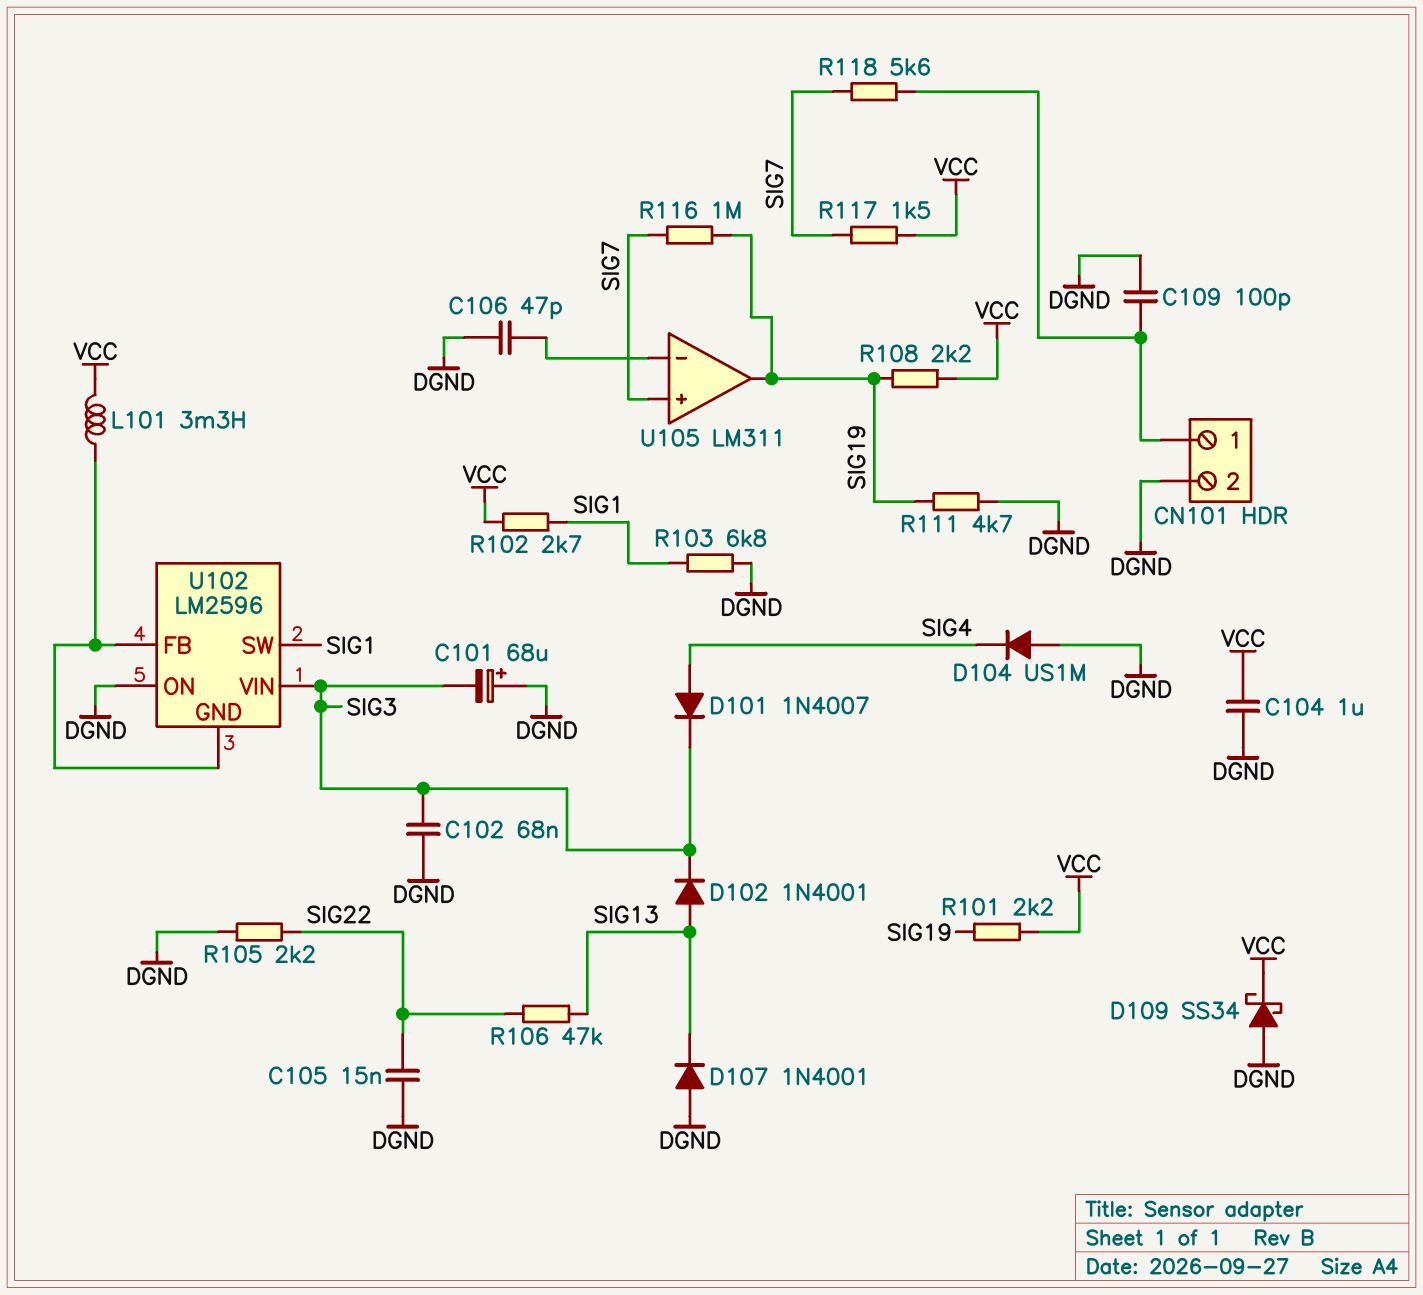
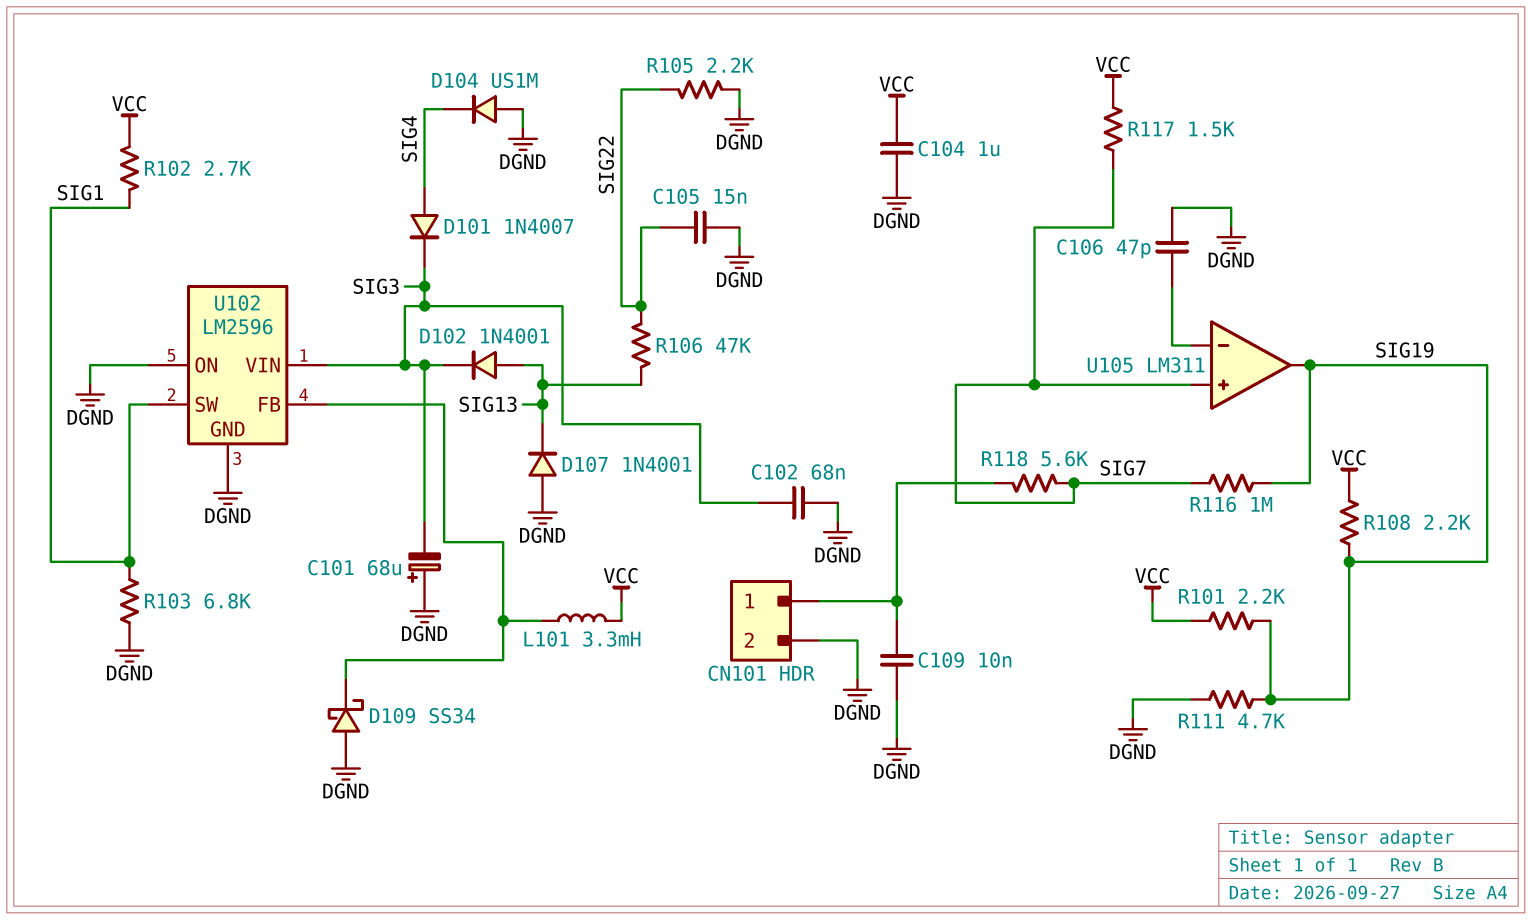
C109: 100pF (CN101/1, DGND) -> 10nF (CN101/1, DGND)
D109: schottky SS34 (A DGND, K VCC) -> schottky SS34 (A DGND, K U102/FB)
U102 pin GND: U102/FB -> DGND

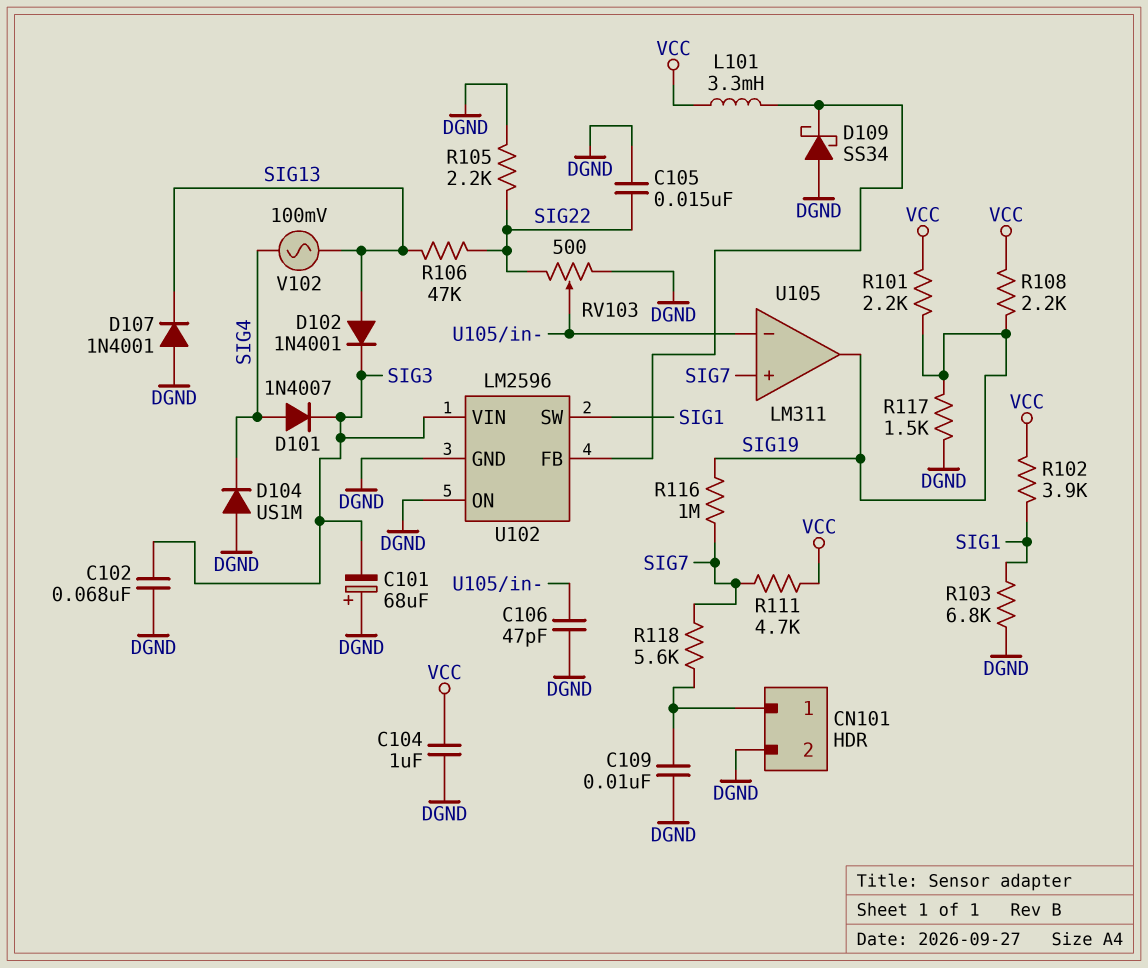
R102: 2.7k (SIG1, VCC) -> 3.9k (SIG1, VCC)
R111: 4.7k (DGND, SIG19) -> 4.7k (SIG7, VCC)
R117: 1.5k (SIG7, VCC) -> 1.5k (DGND, SIG19)
RV103: none -> 500 (DGND, SIG22, wiper U105/in-)
V102: none -> AC 100mV (SIG4, SIG13)

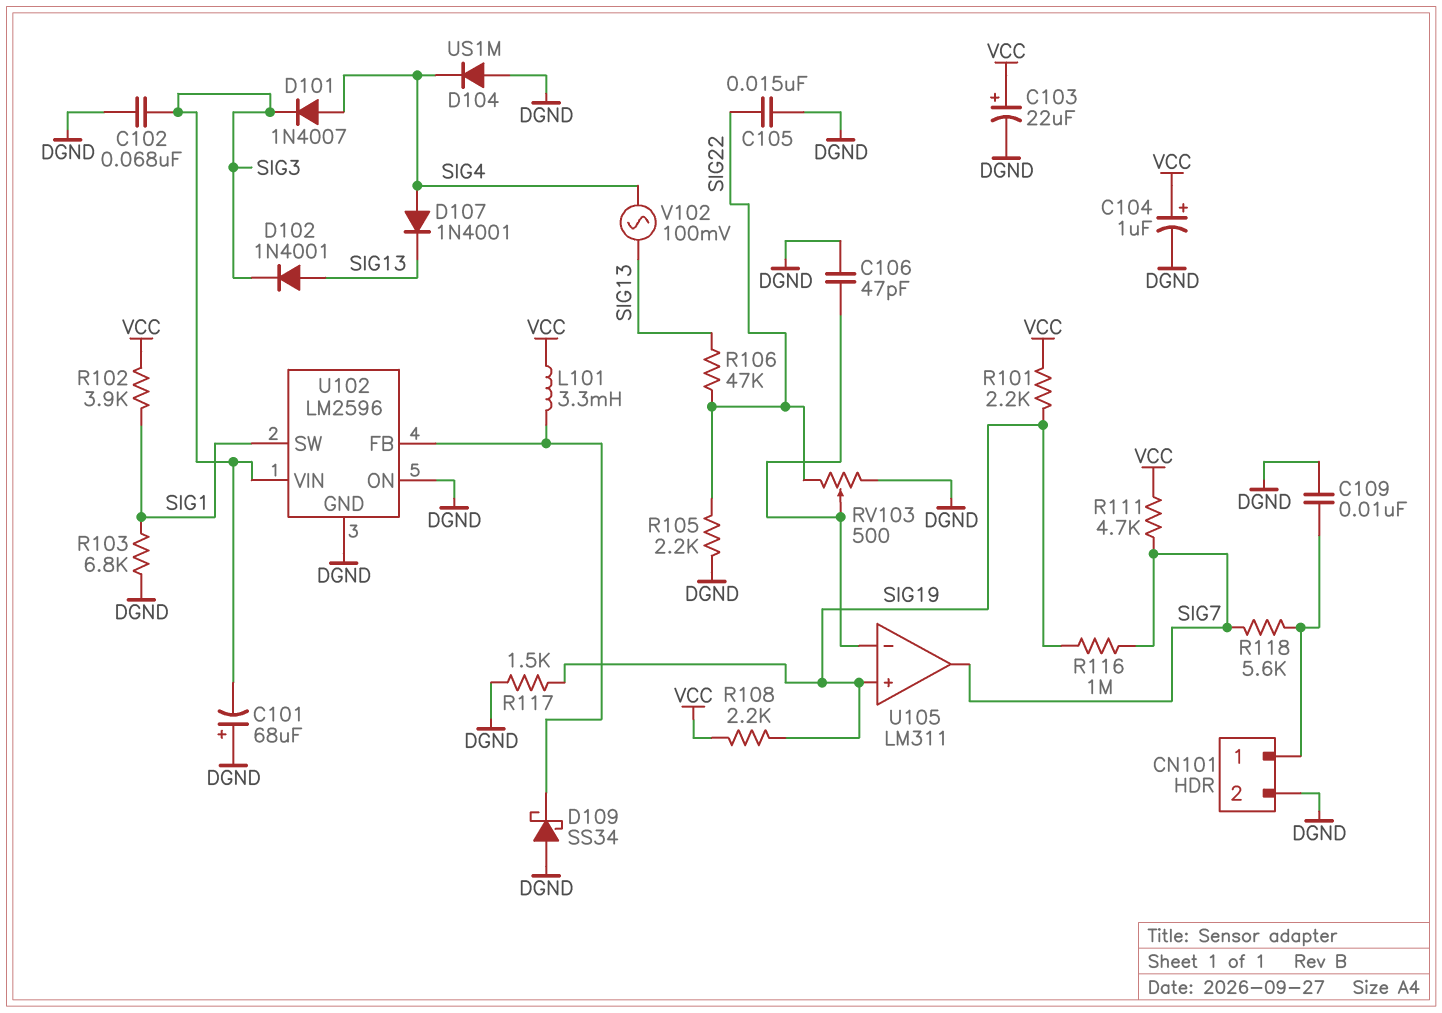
C103: none -> 22uF (plus VCC, minus DGND)
C104: 1uF (DGND, VCC) -> 1uF (plus VCC, minus DGND)
D107: diode 1N4001 (A DGND, K SIG13) -> diode 1N4001 (A SIG4, K SIG13)
U105 pin in+: SIG7 -> SIG19
U105 pin out: SIG19 -> SIG7

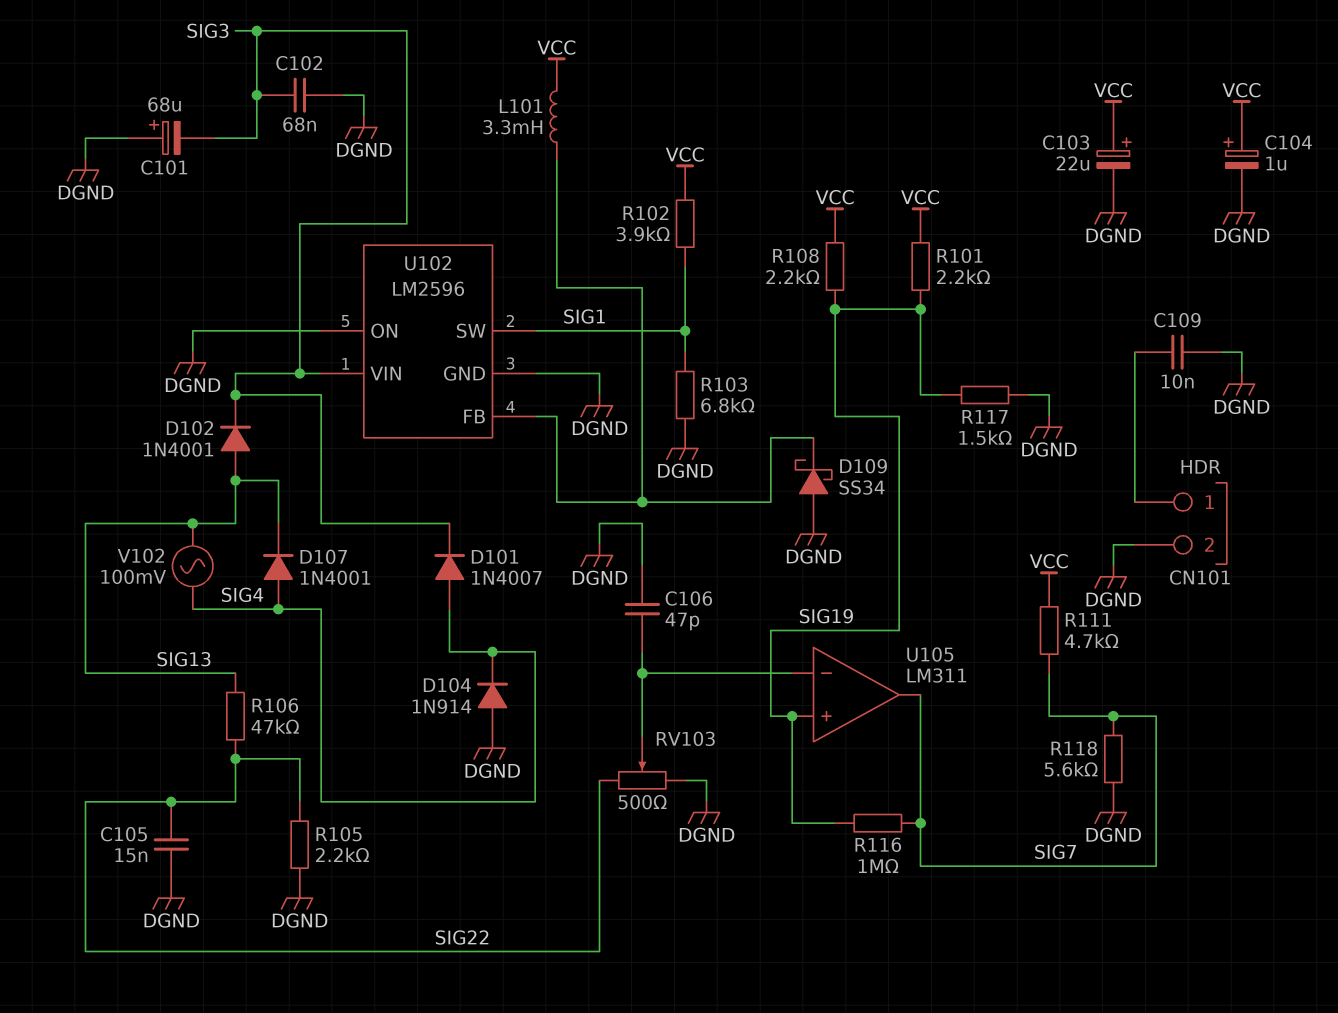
D104: diode US1M (A DGND, K SIG4) -> diode 1N914 (A DGND, K SIG4)
R118: 5.6k (CN101/1, SIG7) -> 5.6k (DGND, SIG7)

